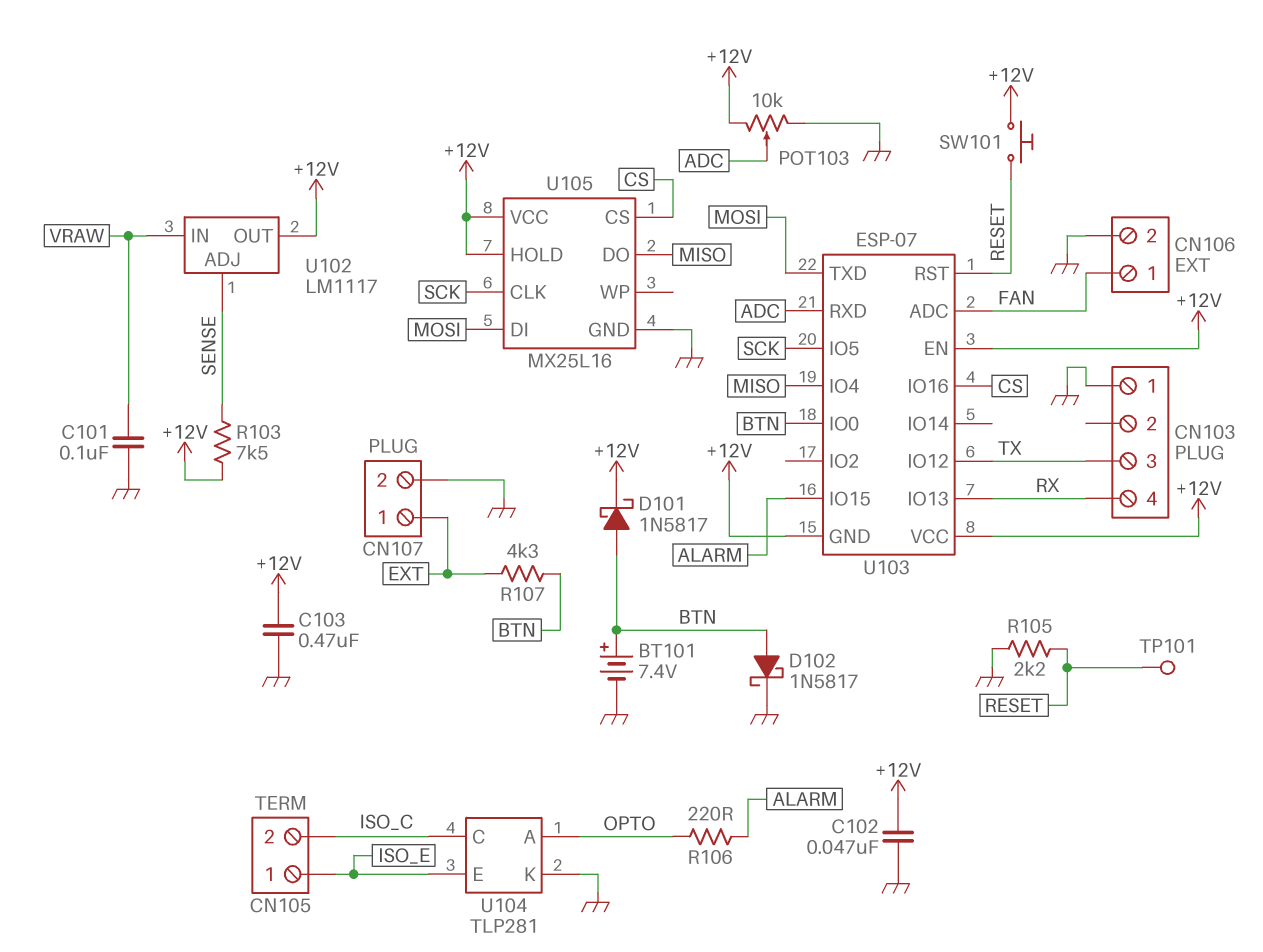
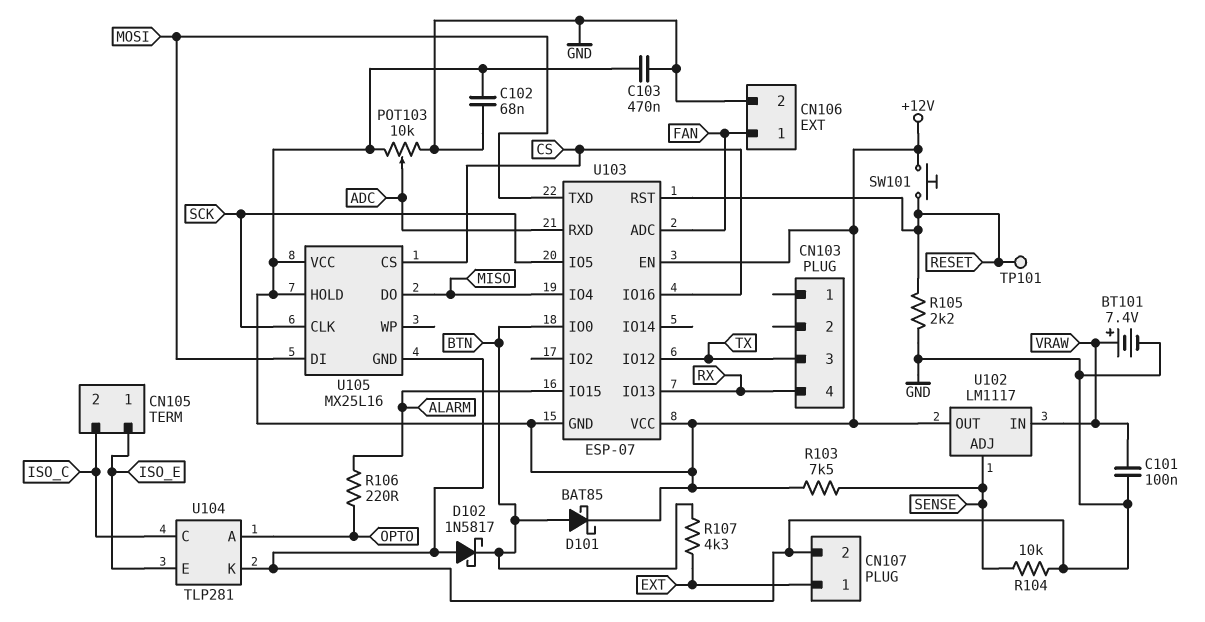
BT101: 7.4V (plus BTN, minus GND) -> 7.4V (plus VRAW, minus GND)
C102: 47nF (+12V, GND) -> 68nF (+12V, GND)
CN103 pin 1: GND -> none
D101: schottky 1N5817 (A BTN, K +12V) -> schottky BAT85 (A BTN, K +12V)
D102: schottky 1N5817 (A BTN, K GND) -> schottky 1N5817 (A GND, K BTN)
R104: none -> 10k (GND, SENSE)

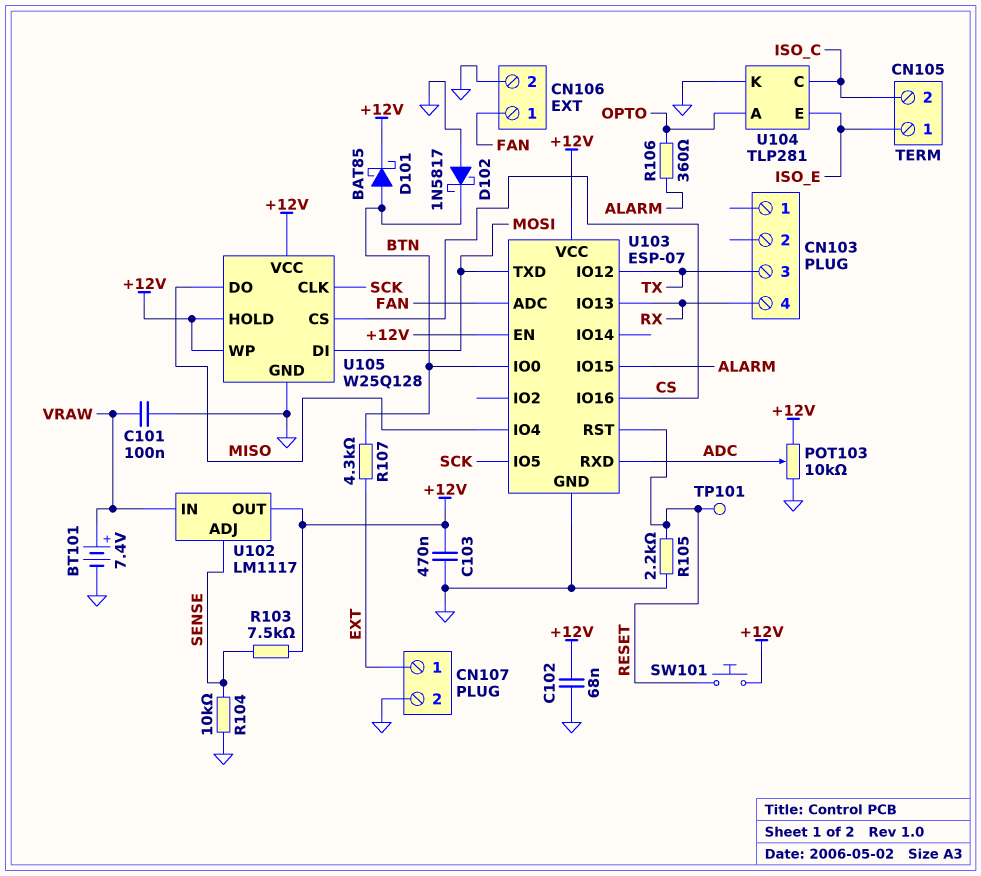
R106: 220 (ALARM, OPTO) -> 360 (ALARM, OPTO)
U103 pin GND: +12V -> GND
U105: MX25L16 -> W25Q128
U105 pin WP: none -> +12V

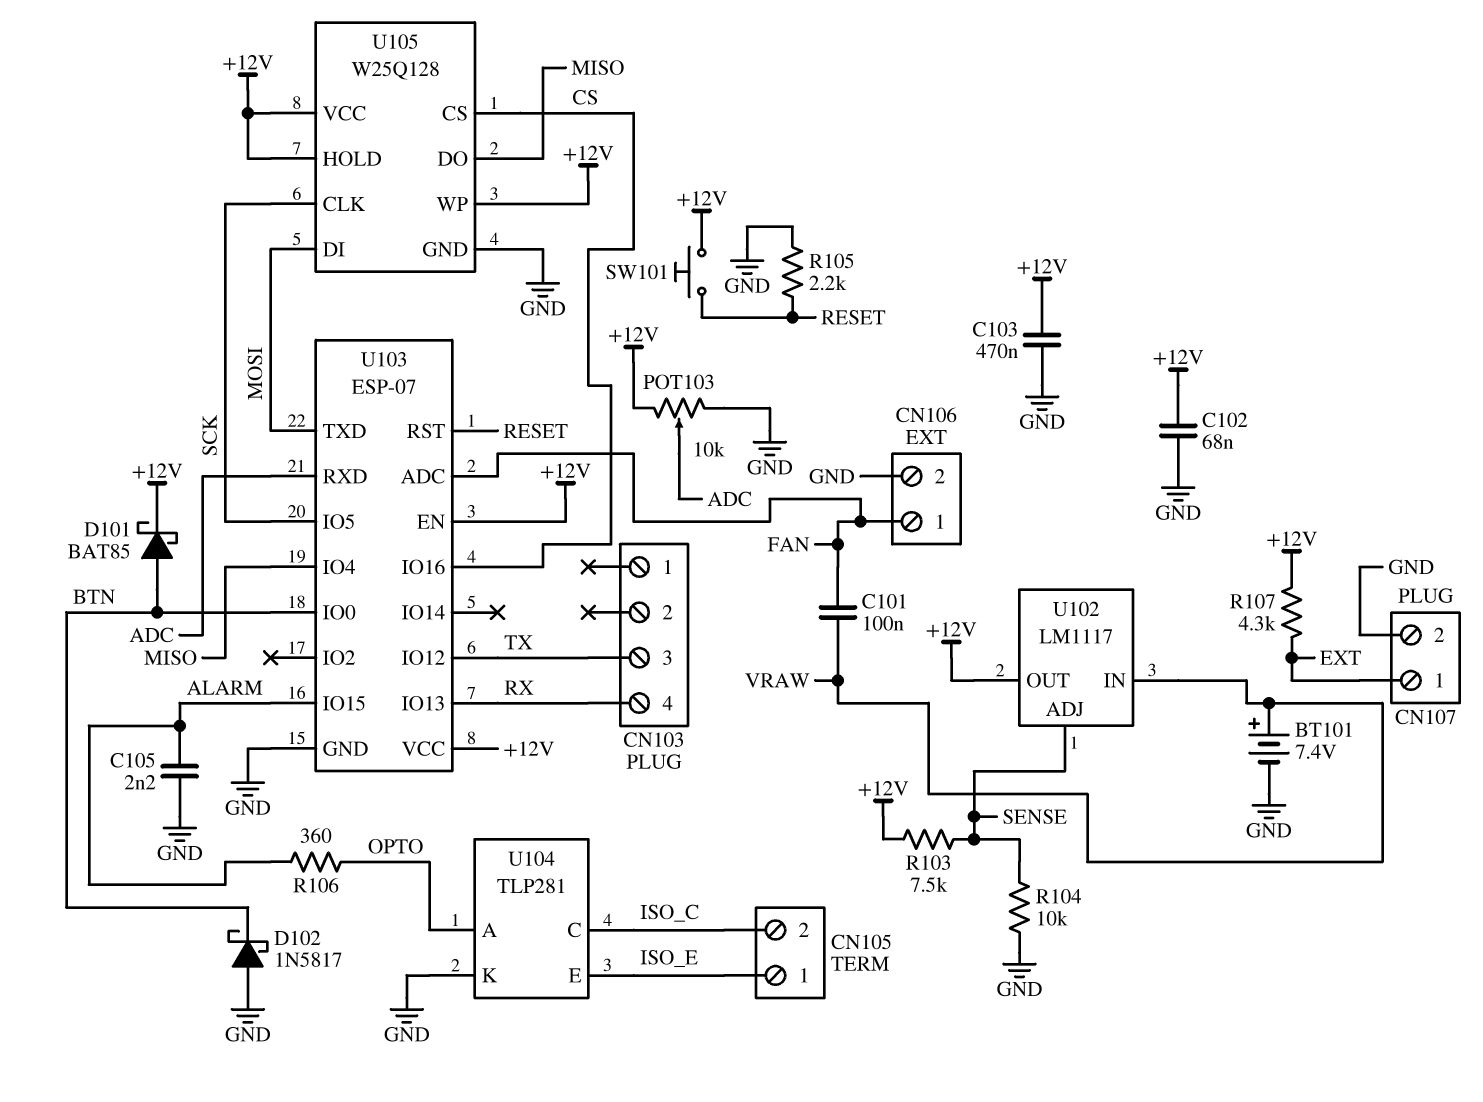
C101: 100nF (GND, VRAW) -> 100nF (FAN, VRAW)
C105: none -> 2.2nF (ALARM, GND)
R107: 4.3k (BTN, EXT) -> 4.3k (+12V, EXT)
TP101: test point (RESET) -> none

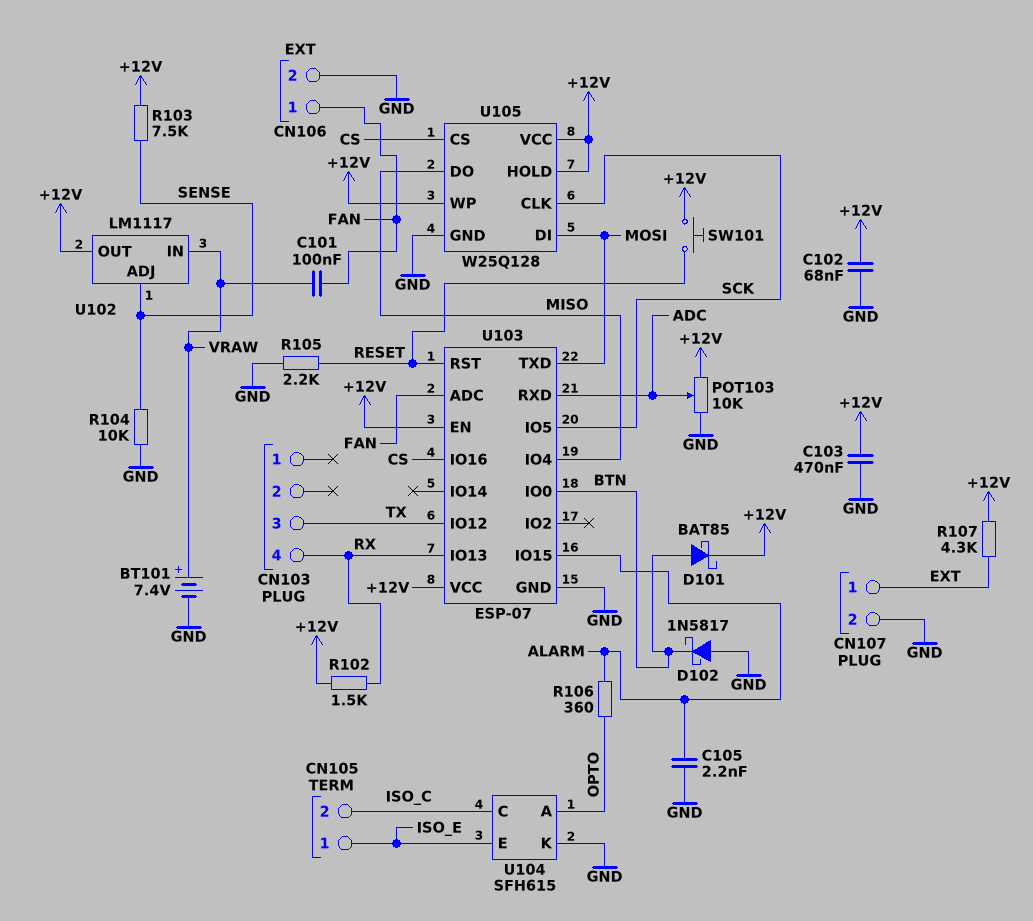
R102: none -> 1.5k (+12V, RX)
U104: TLP281 -> SFH615

